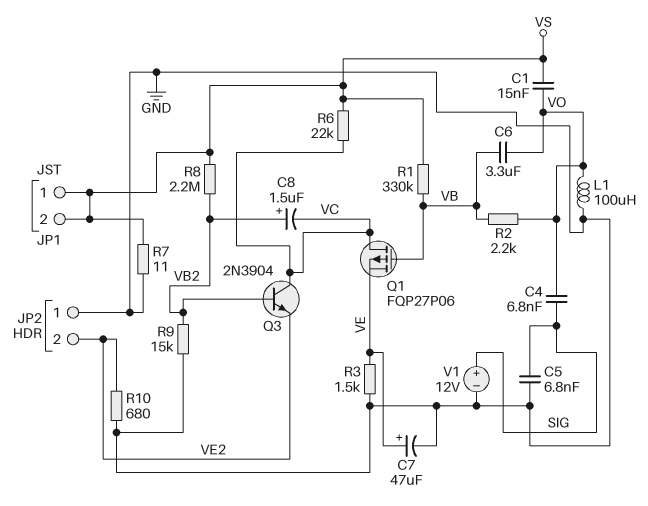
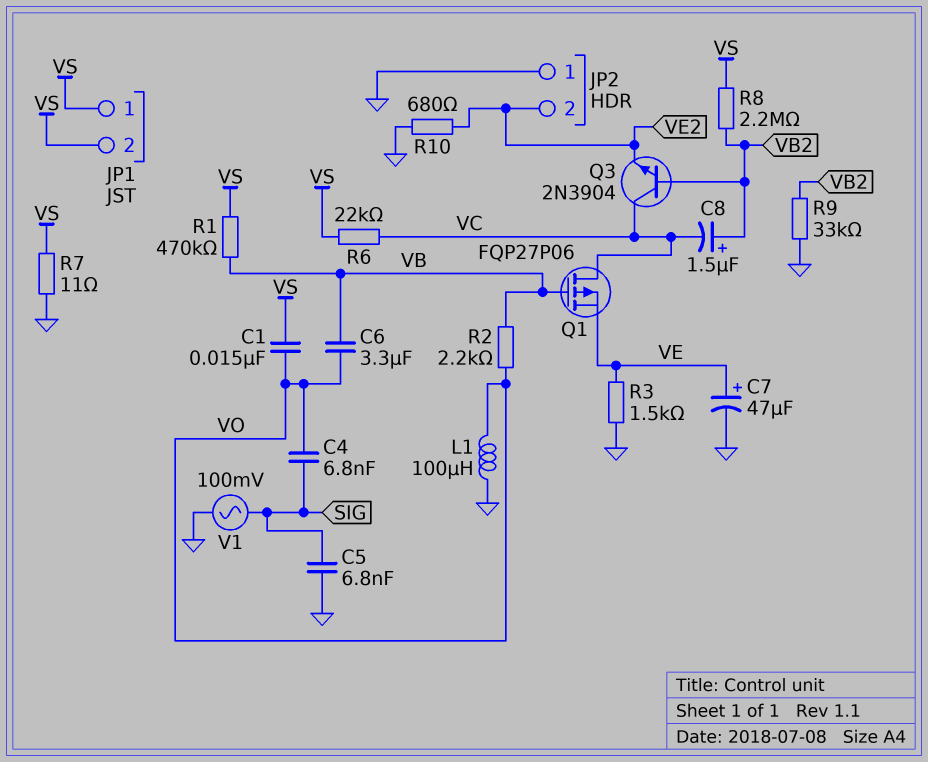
R1: 330k (VB, VS) -> 470k (VB, VS)
R9: 15k (GND, VB2) -> 33k (GND, VB2)
V1: 12V (plus SIG, minus GND) -> AC 100mV (GND, SIG)

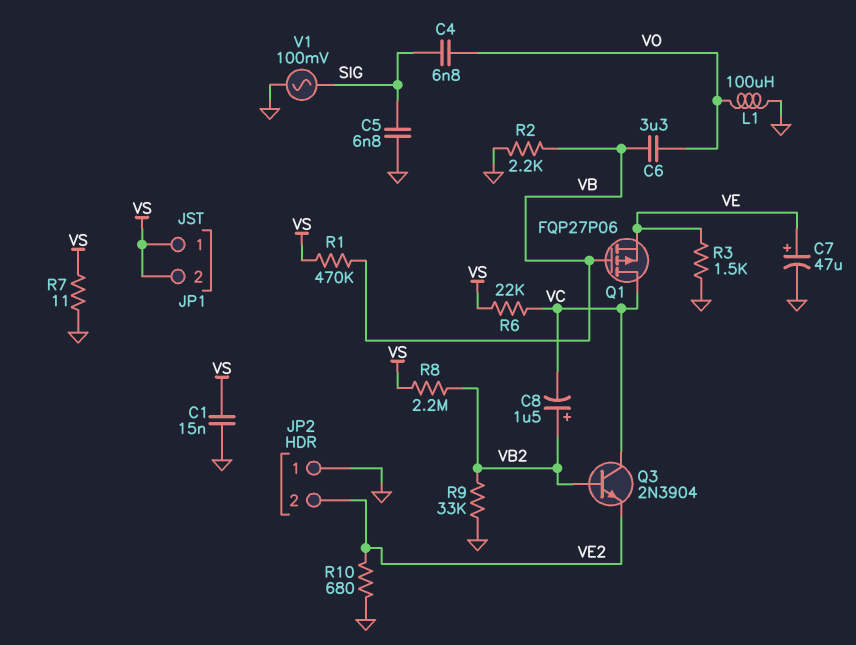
C1: 15nF (VO, VS) -> 15nF (GND, VS)
R2: 2.2k (VB, VO) -> 2.2k (GND, VB)

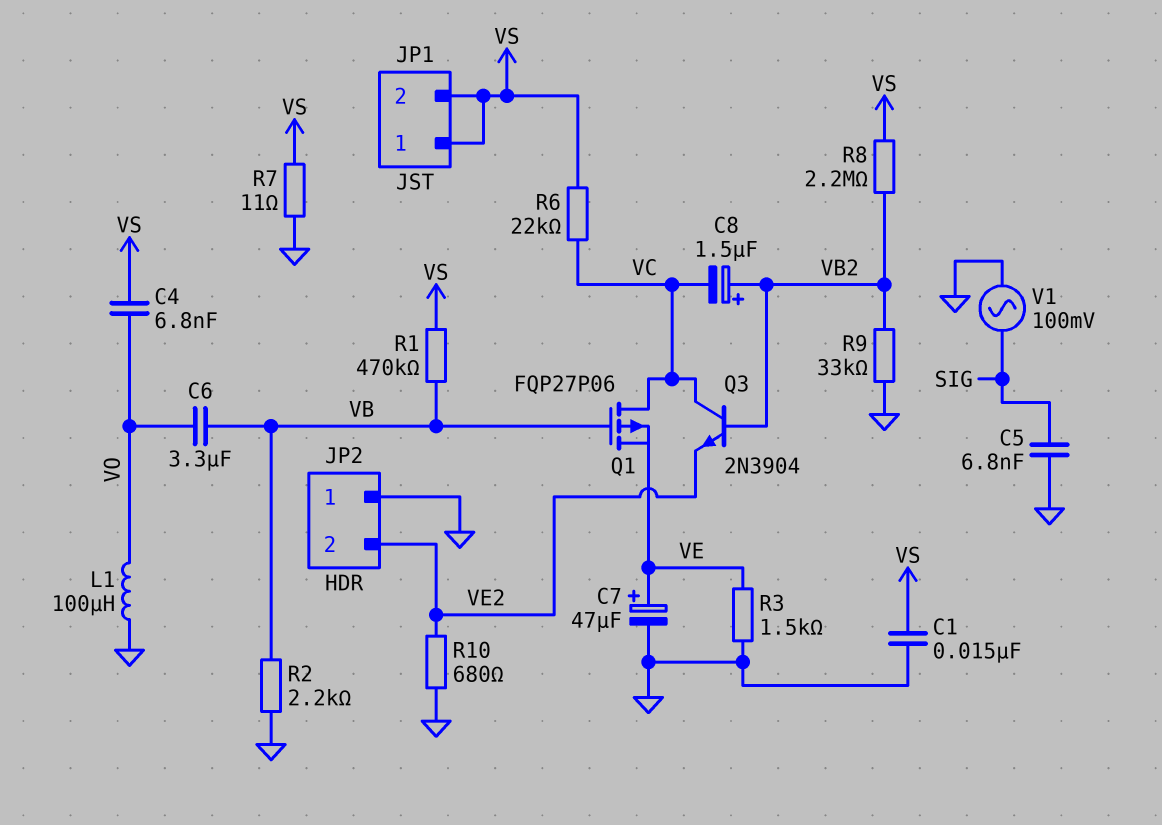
C4: 6.8nF (SIG, VO) -> 6.8nF (VO, VS)

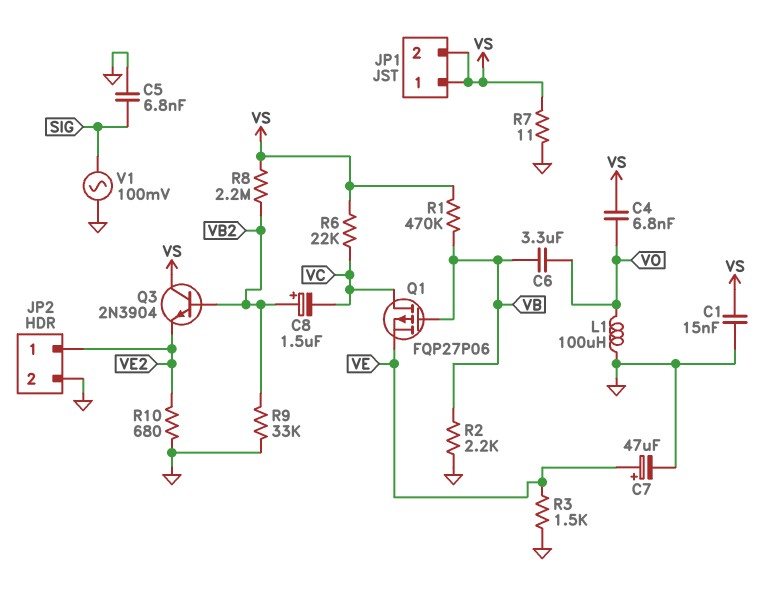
JP2 pin 1: GND -> VE2
JP2 pin 2: VE2 -> GND
Q3: NPN 2N3904 (B VB2, C VC, E VE2) -> NPN 2N3904 (B VB2, C VS, E VE2)

